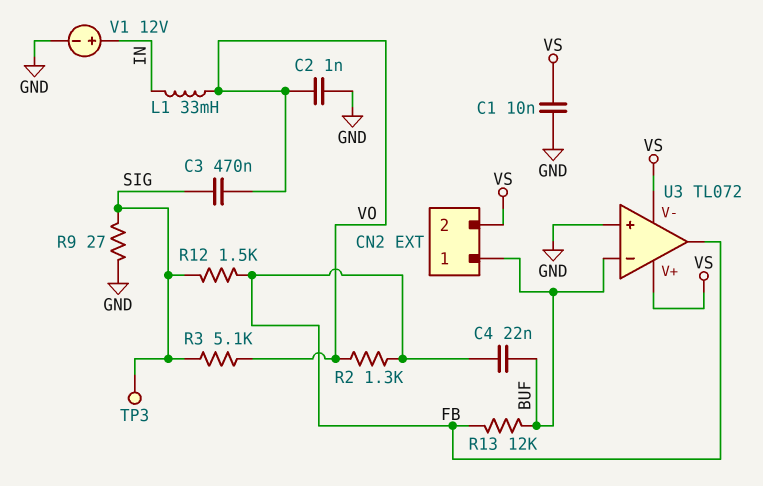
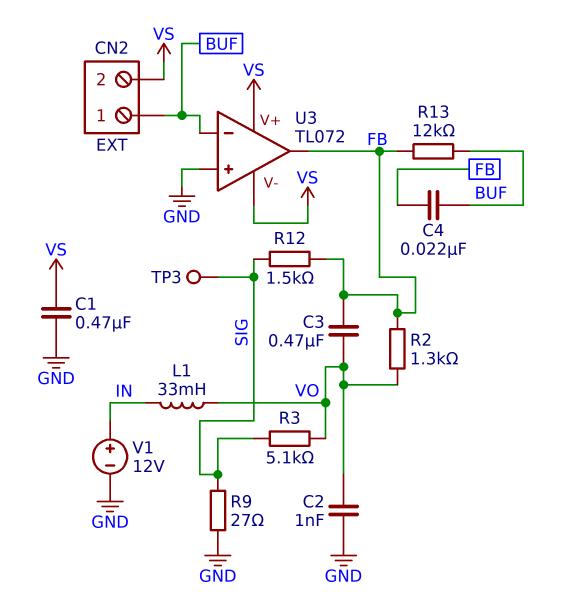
C1: 10nF (GND, VS) -> 470nF (GND, VS)
C3: 470nF (SIG, VO) -> 470nF (FB, VO)

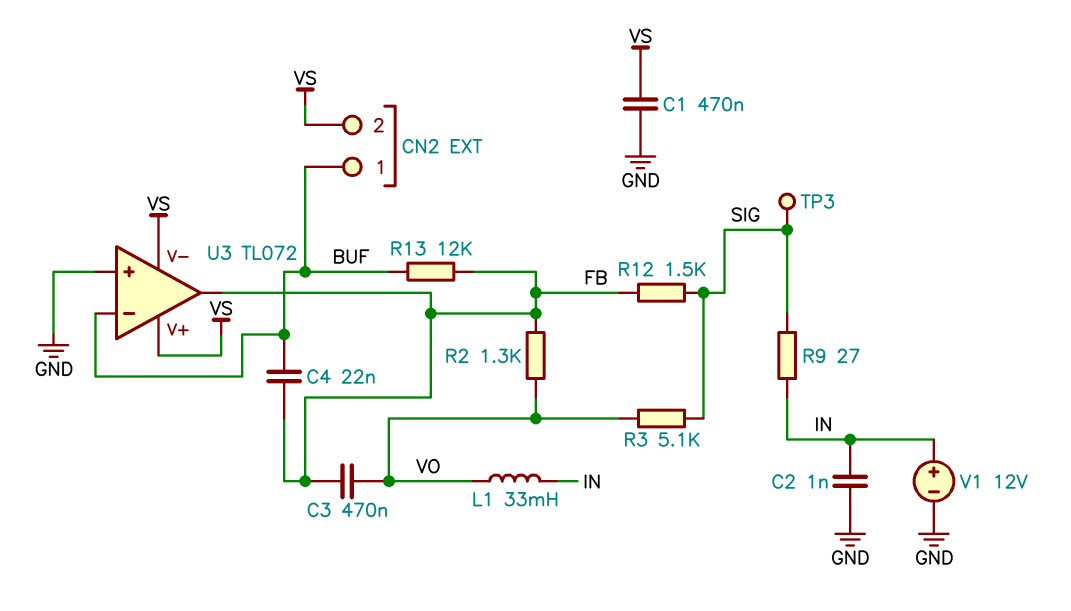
C2: 1nF (GND, VO) -> 1nF (GND, IN)
R9: 27 (GND, SIG) -> 27 (IN, SIG)

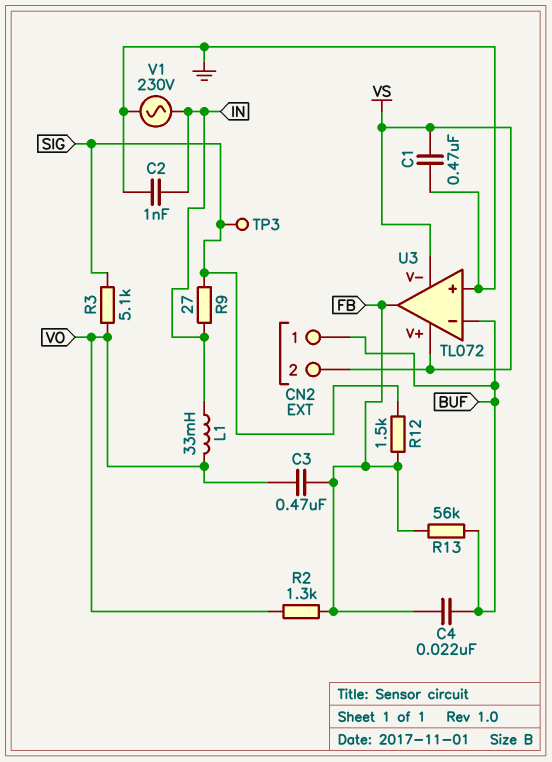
R13: 12k (BUF, FB) -> 56k (BUF, FB)
V1: 12V (plus IN, minus GND) -> AC 230V (GND, IN)

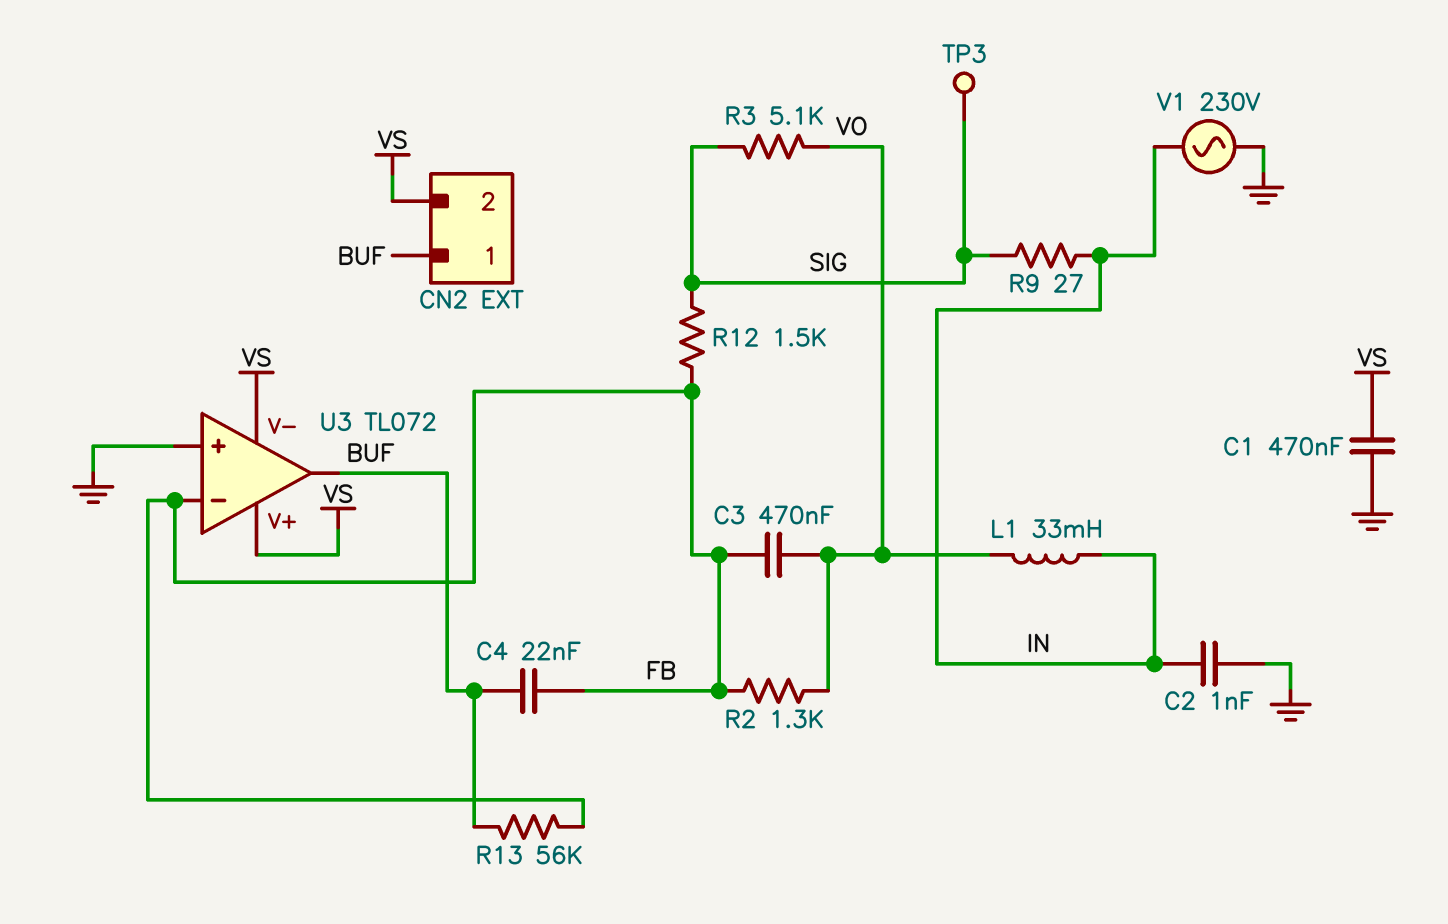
U3 pin in-: BUF -> FB
U3 pin out: FB -> BUF

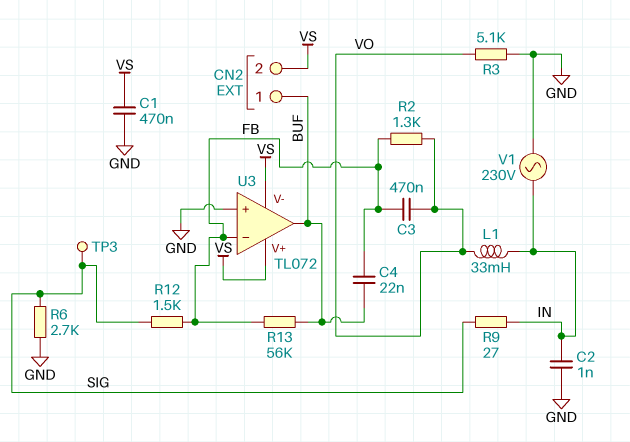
R3: 5.1k (SIG, VO) -> 5.1k (GND, VO)
R6: none -> 2.7k (GND, SIG)

